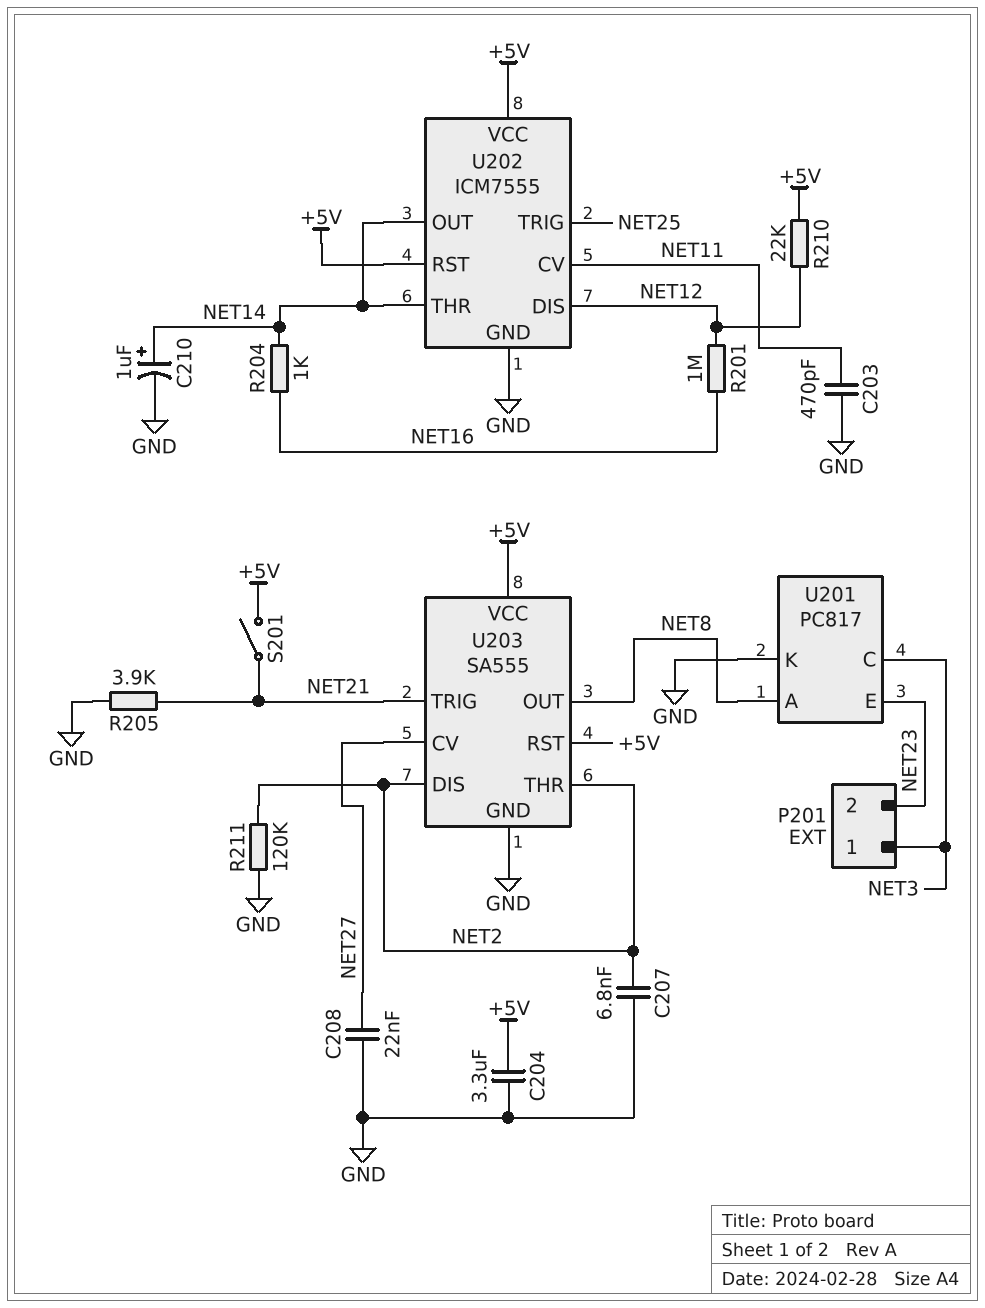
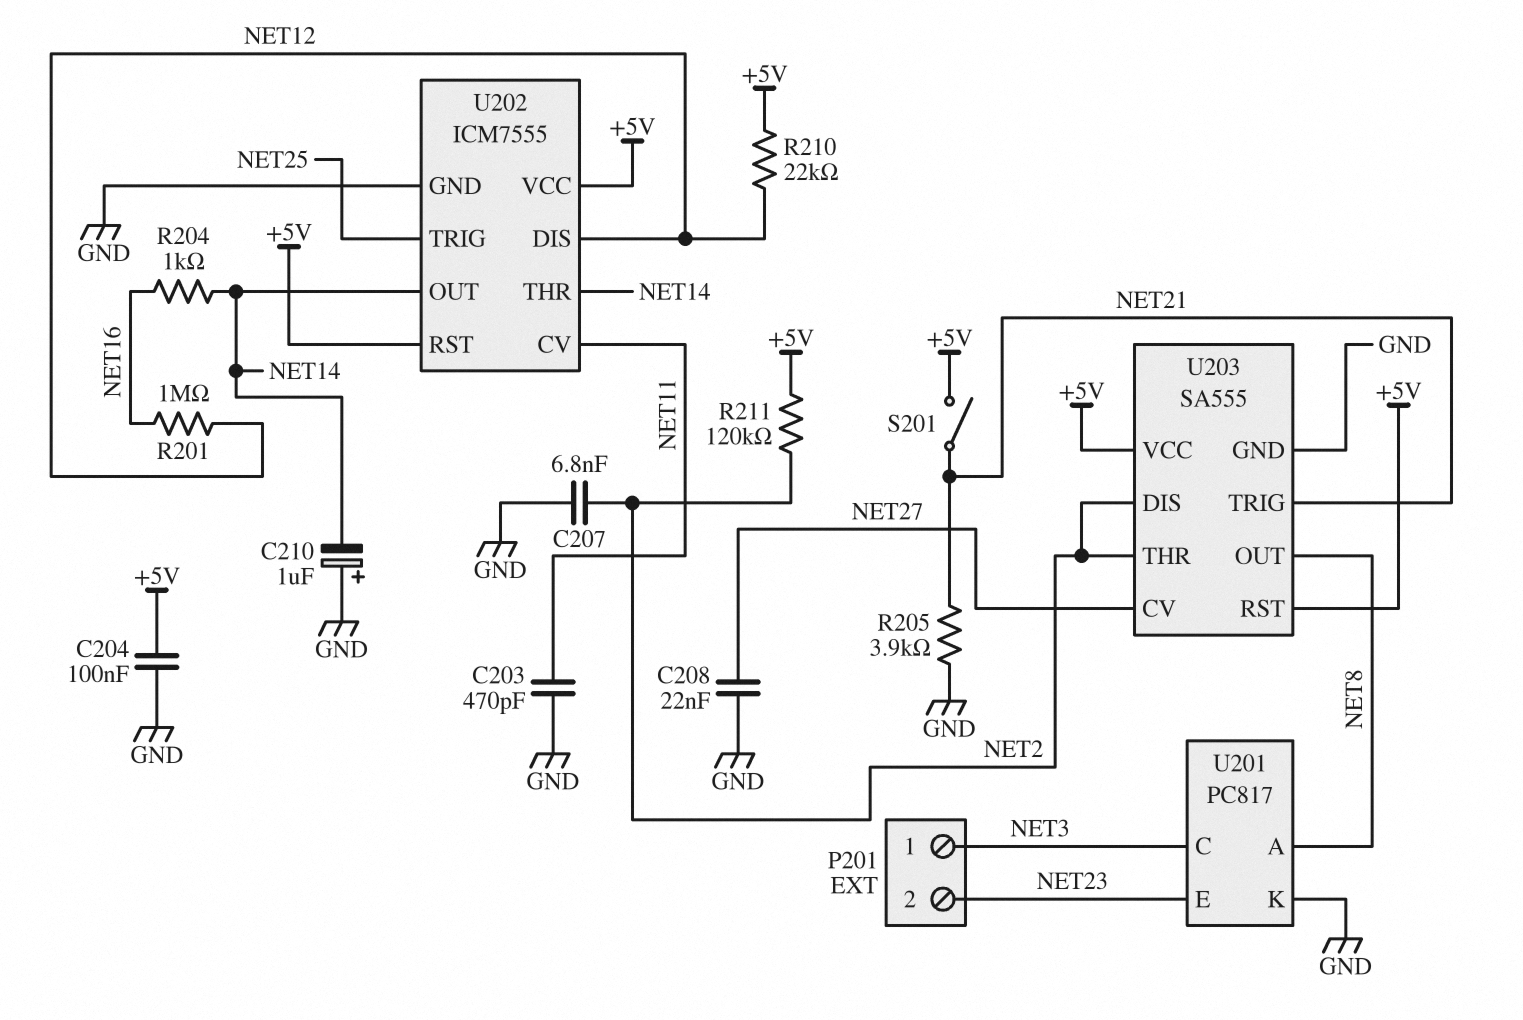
C204: 3.3uF (+5V, GND) -> 100nF (+5V, GND)
C210: 1uF (plus NET14, minus GND) -> 1uF (plus GND, minus NET14)
R211: 120k (GND, NET2) -> 120k (+5V, NET2)

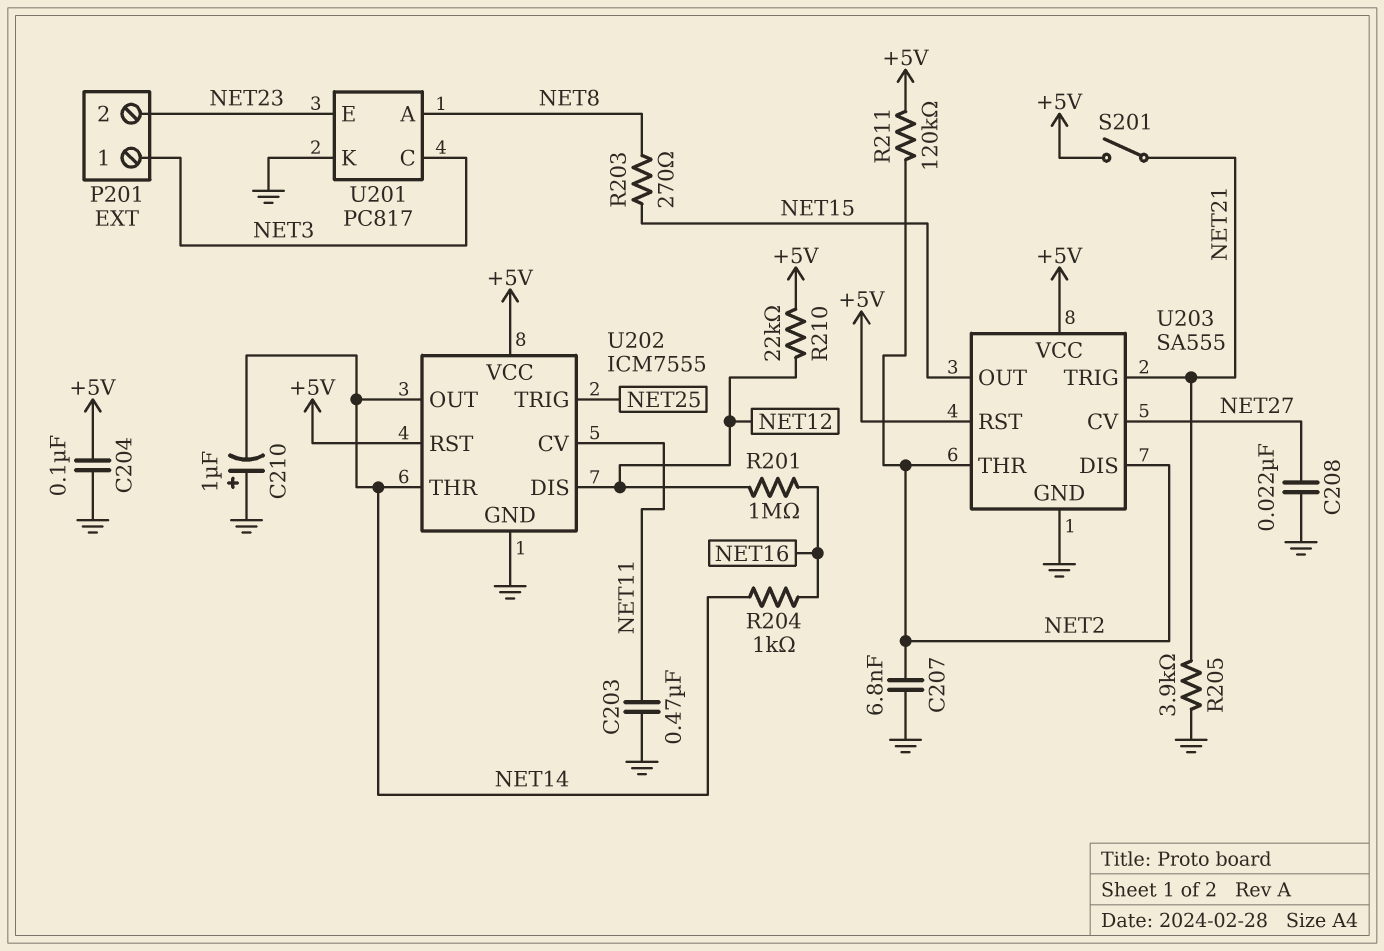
C203: 470pF (GND, NET11) -> 470nF (GND, NET11)
R203: none -> 270 (NET8, NET15)
U203 pin OUT: NET8 -> NET15

